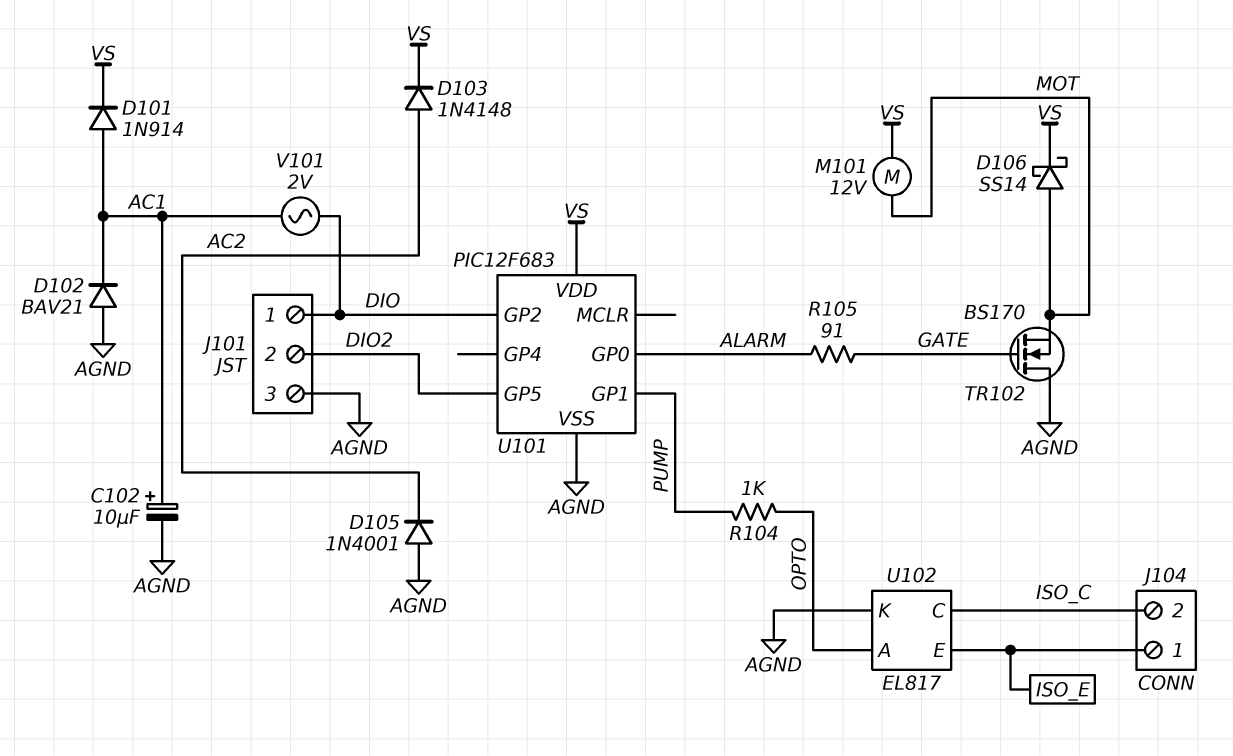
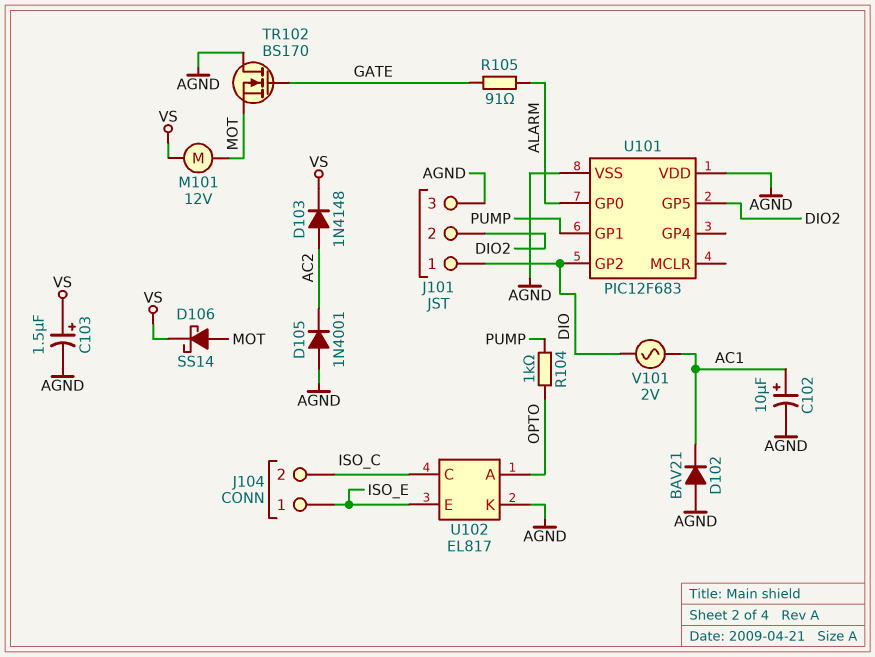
C103: none -> 1.5uF (plus VS, minus AGND)
D101: diode 1N914 (A AC1, K VS) -> none
U101 pin VDD: VS -> AGND

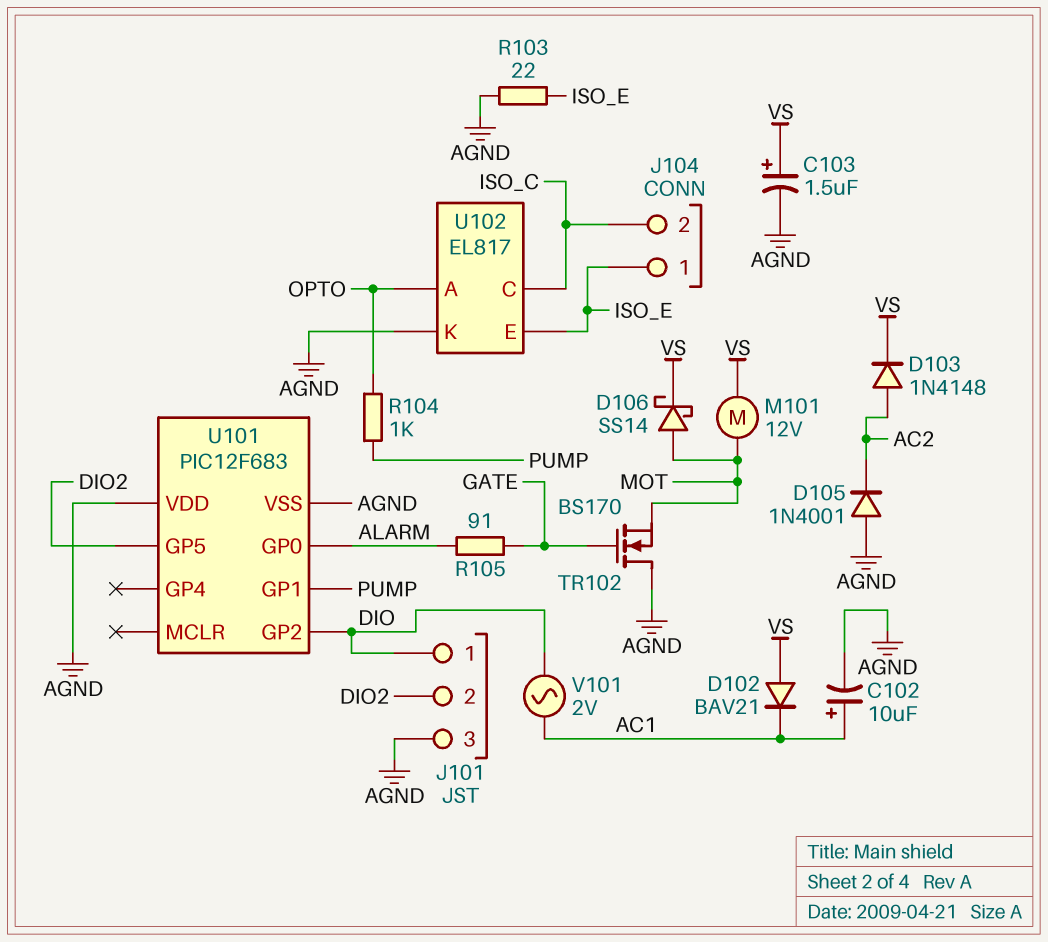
D102: diode BAV21 (A AGND, K AC1) -> diode BAV21 (A VS, K AC1)
R103: none -> 22 (AGND, ISO_E)

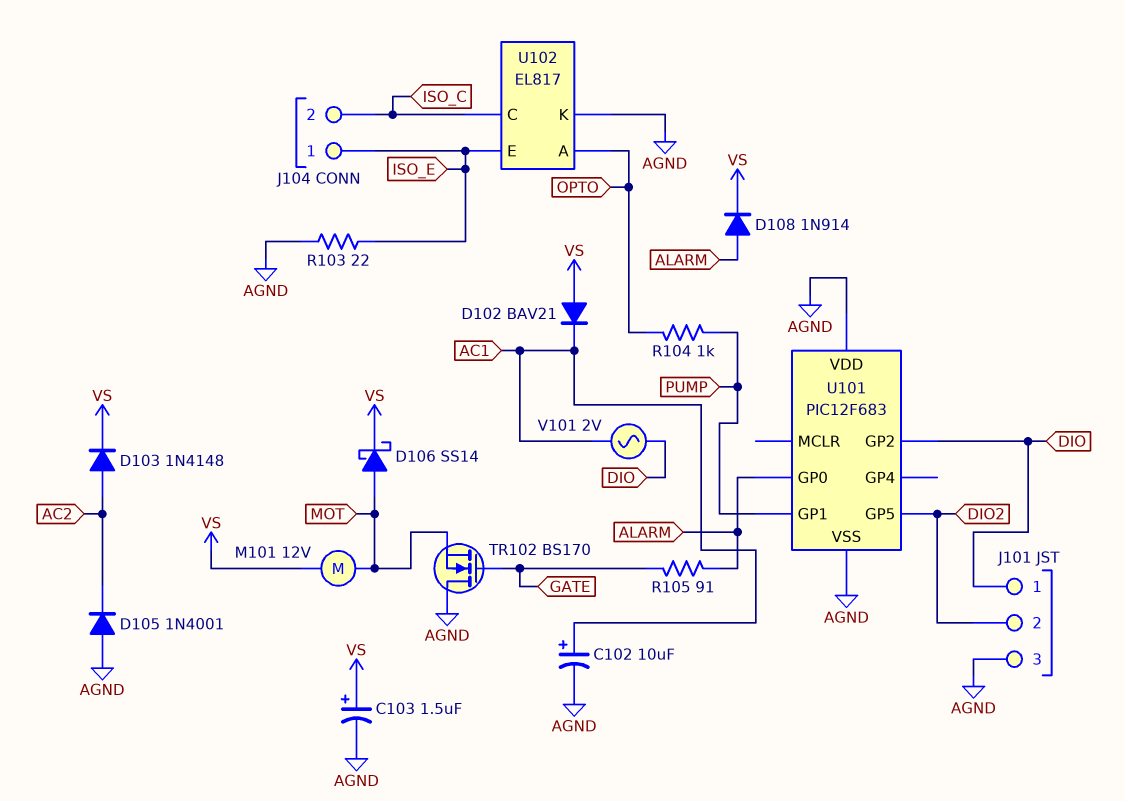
D108: none -> diode 1N914 (A ALARM, K VS)

